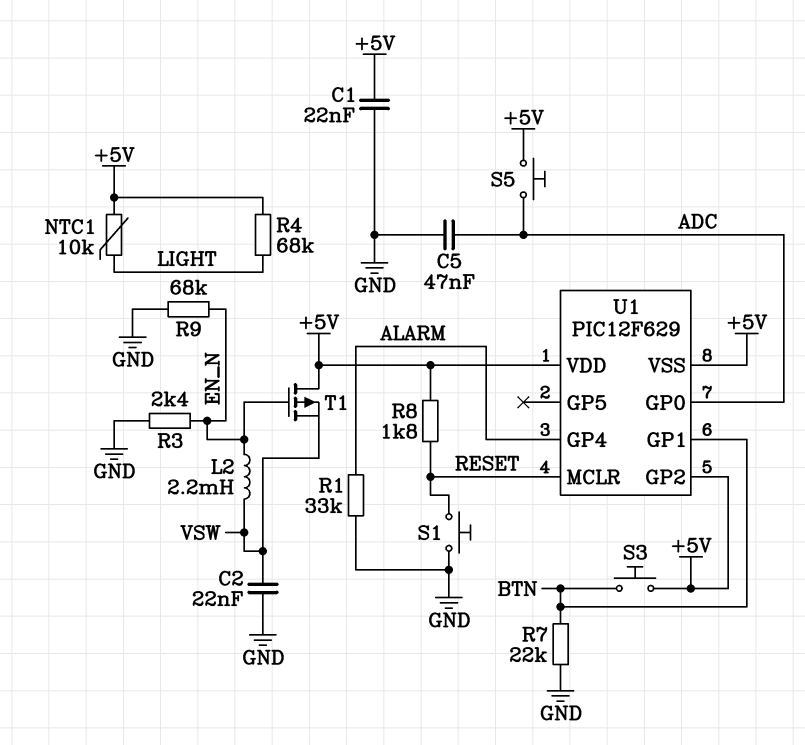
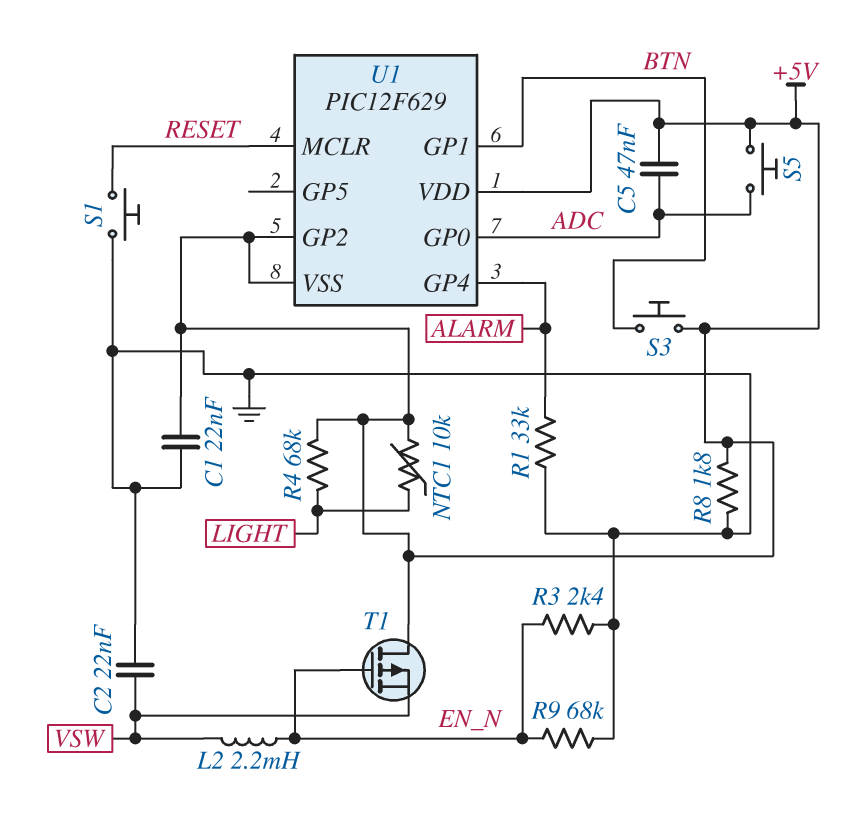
C5: 47nF (ADC, GND) -> 47nF (+5V, ADC)
R7: 22k (BTN, GND) -> none
R8: 1.8k (+5V, RESET) -> 1.8k (+5V, GND)

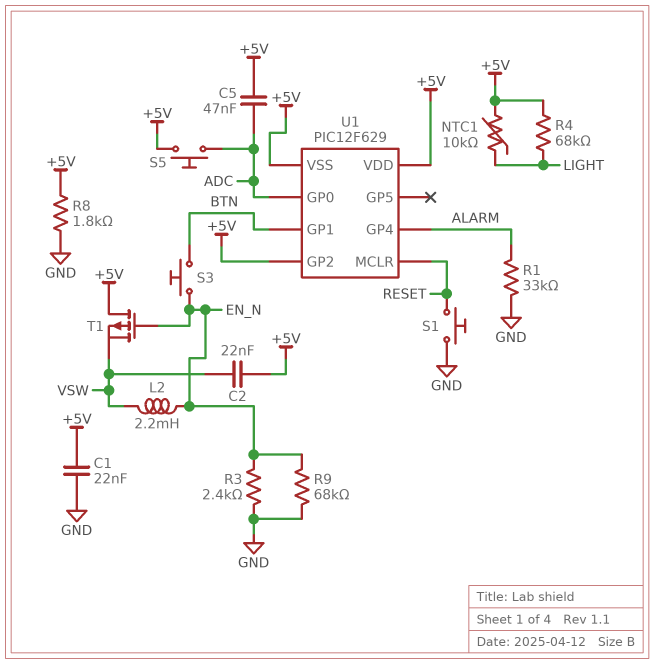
C2: 22nF (GND, VSW) -> 22nF (+5V, VSW)
S3: button (+5V, BTN) -> button (BTN, EN_N)

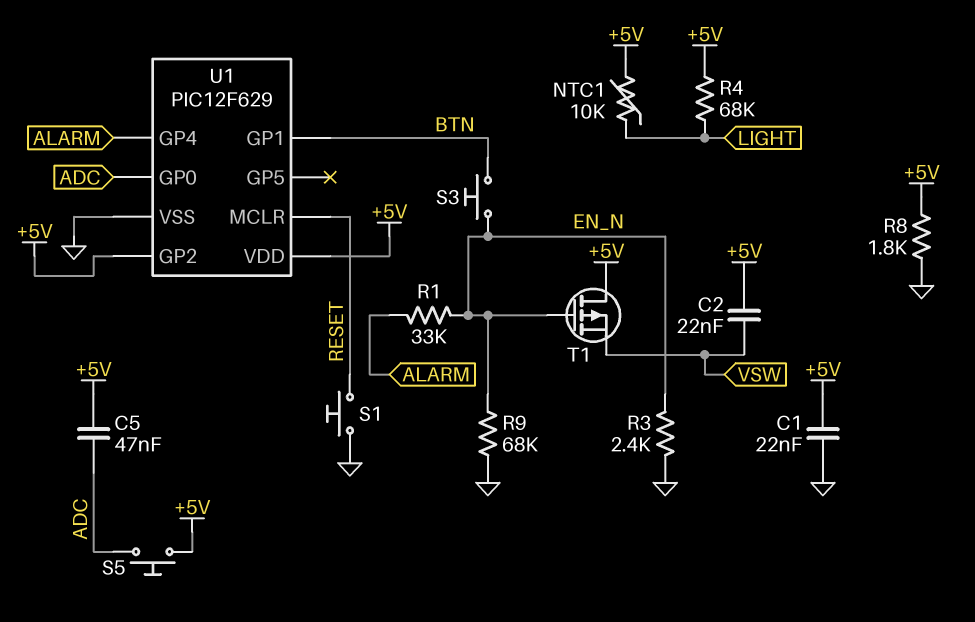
L2: 2.2mH (EN_N, VSW) -> none
R1: 33k (ALARM, GND) -> 33k (ALARM, EN_N)
U1 pin VSS: +5V -> GND

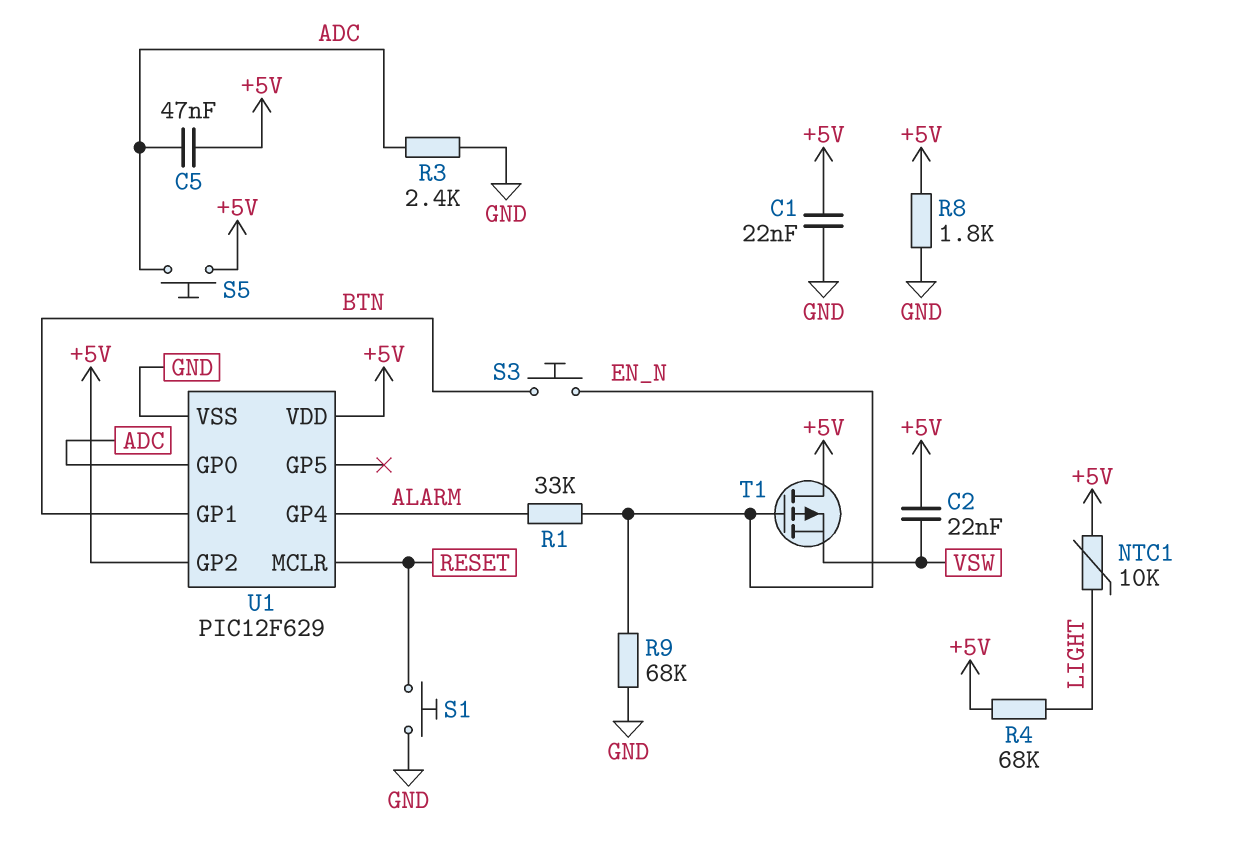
R3: 2.4k (EN_N, GND) -> 2.4k (ADC, GND)

